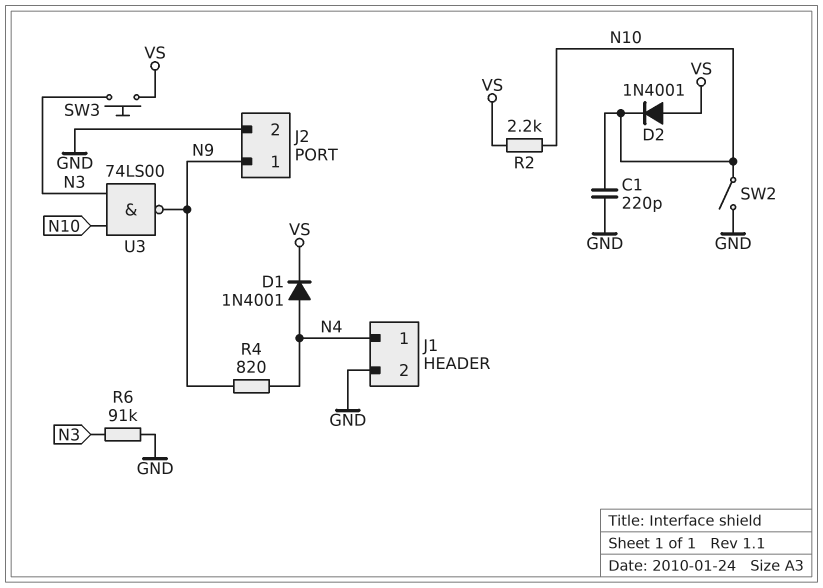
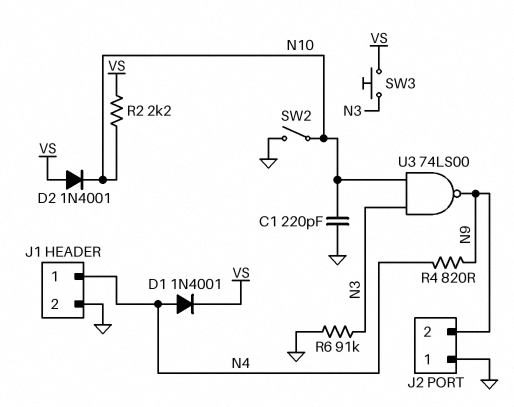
J2 pin 1: N9 -> GND
J2 pin 2: GND -> N9

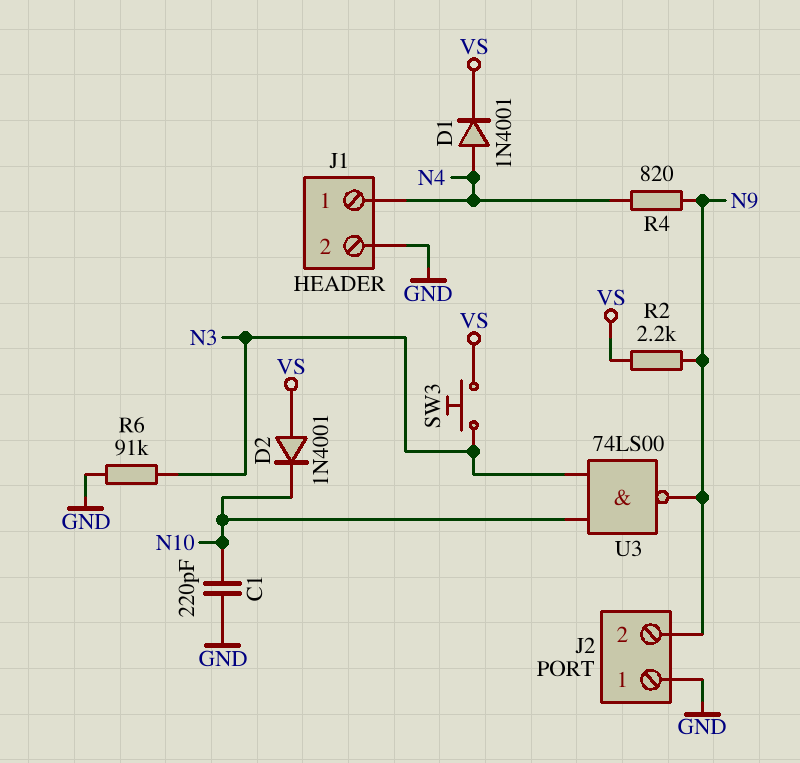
R2: 2.2k (N10, VS) -> 2.2k (N9, VS)
SW2: switch (GND, N10) -> none

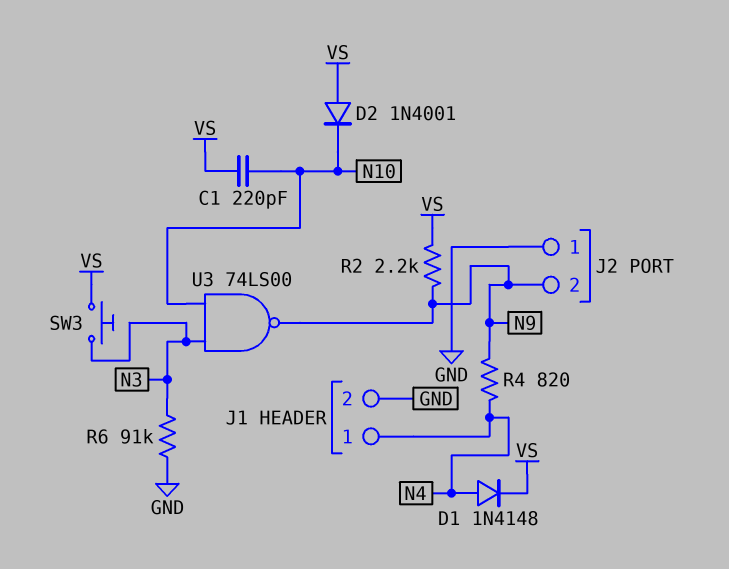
C1: 220pF (GND, N10) -> 220pF (N10, VS)
D1: diode 1N4001 (A N4, K VS) -> diode 1N4148 (A N4, K VS)

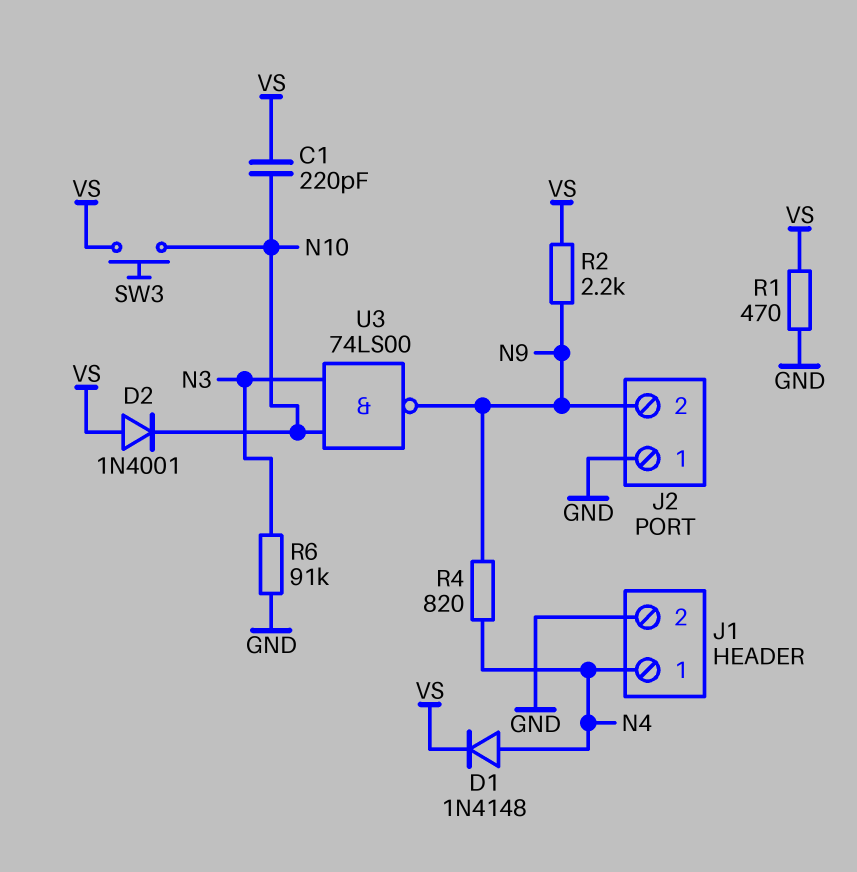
R1: none -> 470 (GND, VS)
SW3: button (N3, VS) -> button (N10, VS)

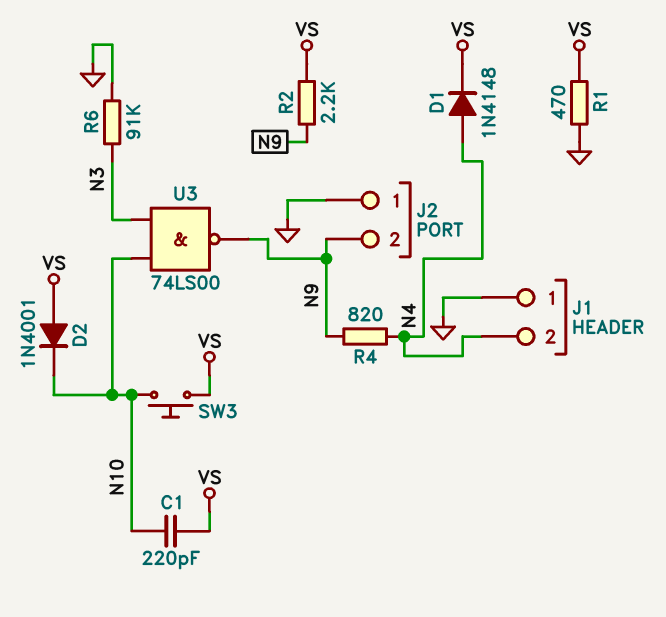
J1 pin 1: N4 -> GND
J1 pin 2: GND -> N4

